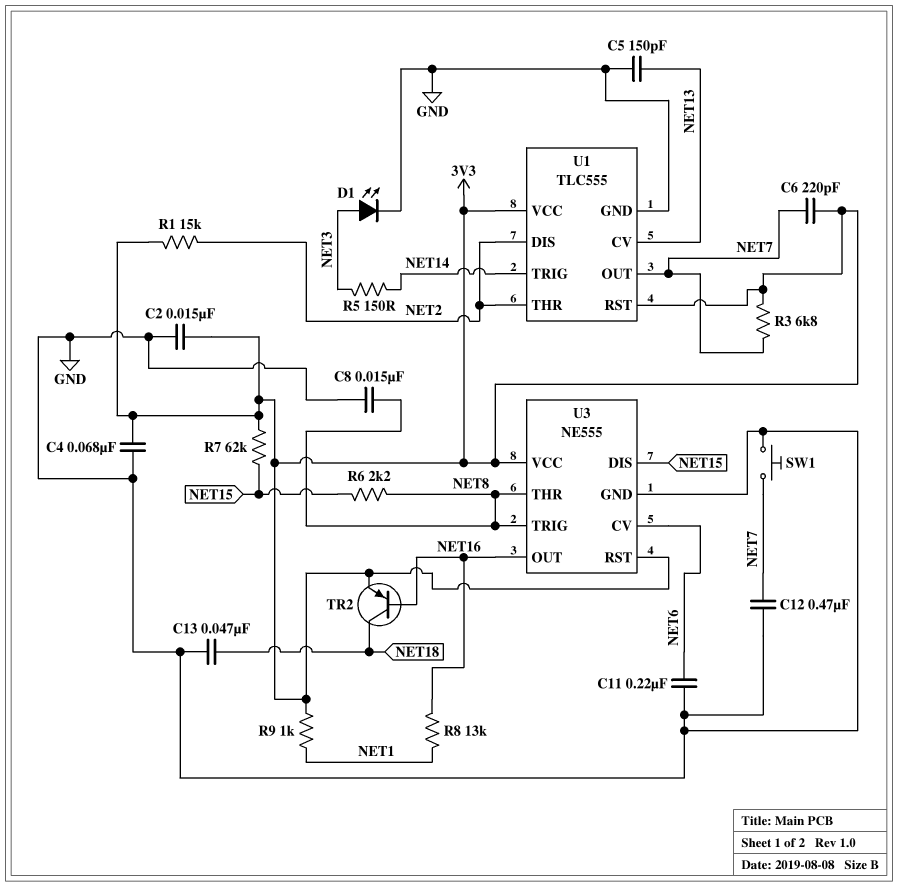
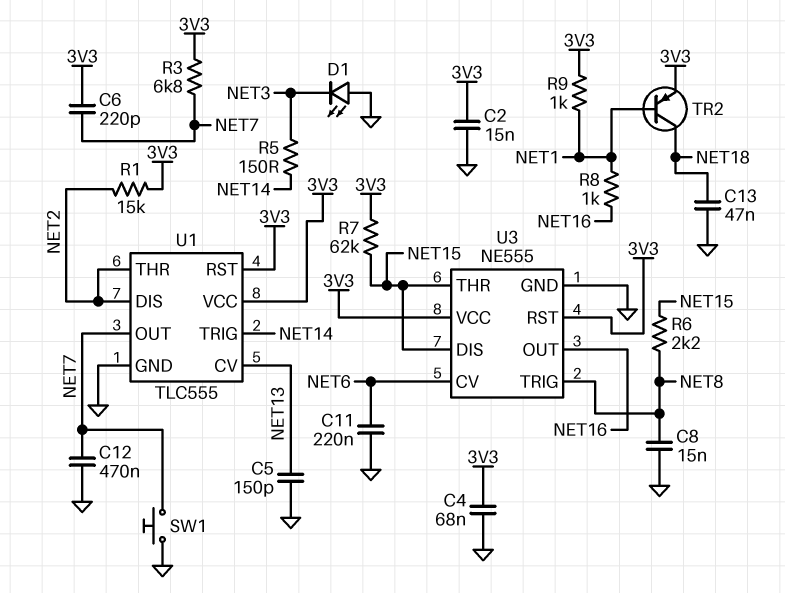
D1: LED (A NET3, K GND) -> LED (A GND, K NET3)
R8: 13k (NET1, NET16) -> 1k (NET1, NET16)
TR2: PNP (B NET16, C NET18, E 3V3) -> PNP (B NET1, C NET18, E 3V3)
U3 pin THR: NET8 -> NET15

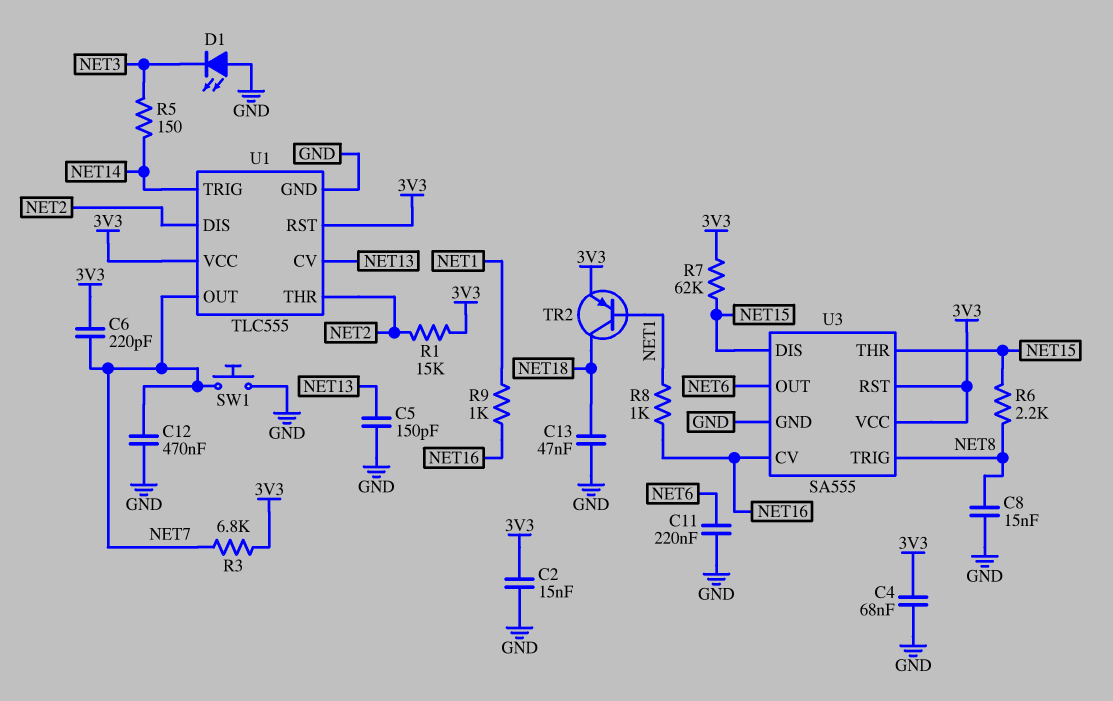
R9: 1k (3V3, NET1) -> 1k (NET1, NET16)
U3: NE555 -> SA555
U3 pin CV: NET6 -> NET16
U3 pin OUT: NET16 -> NET6

